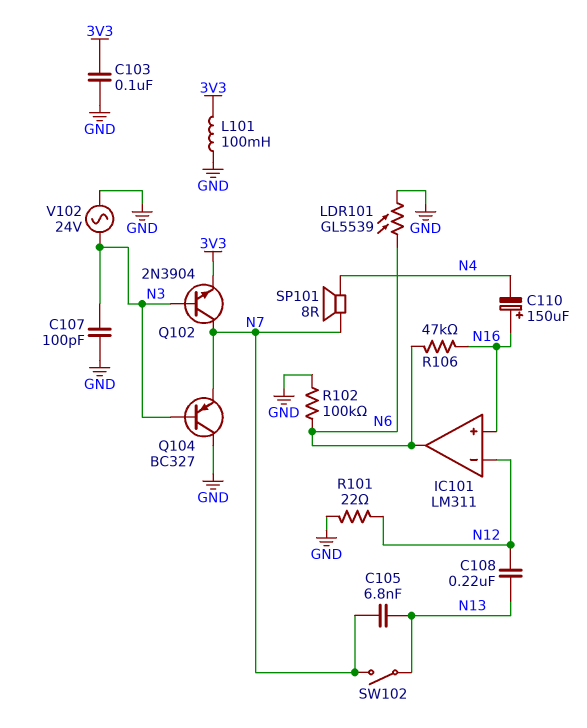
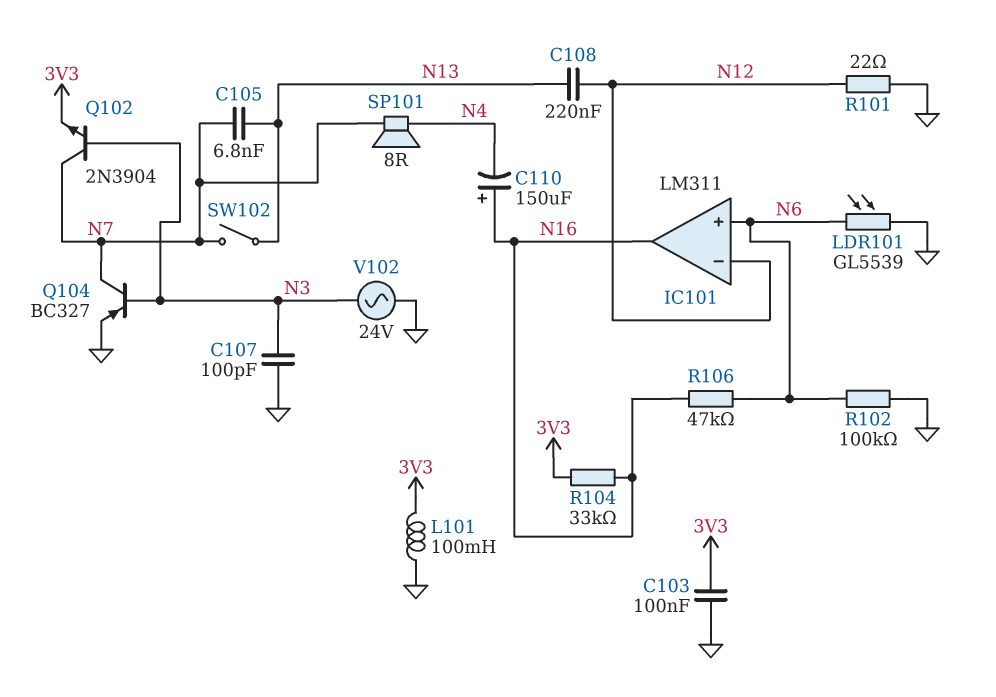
IC101 pin in+: N16 -> N6
IC101 pin out: N6 -> N16
Q104: PNP BC327 (B N3, C GND, E N7) -> PNP BC327 (B N3, C N7, E GND)
R104: none -> 33k (3V3, N16)

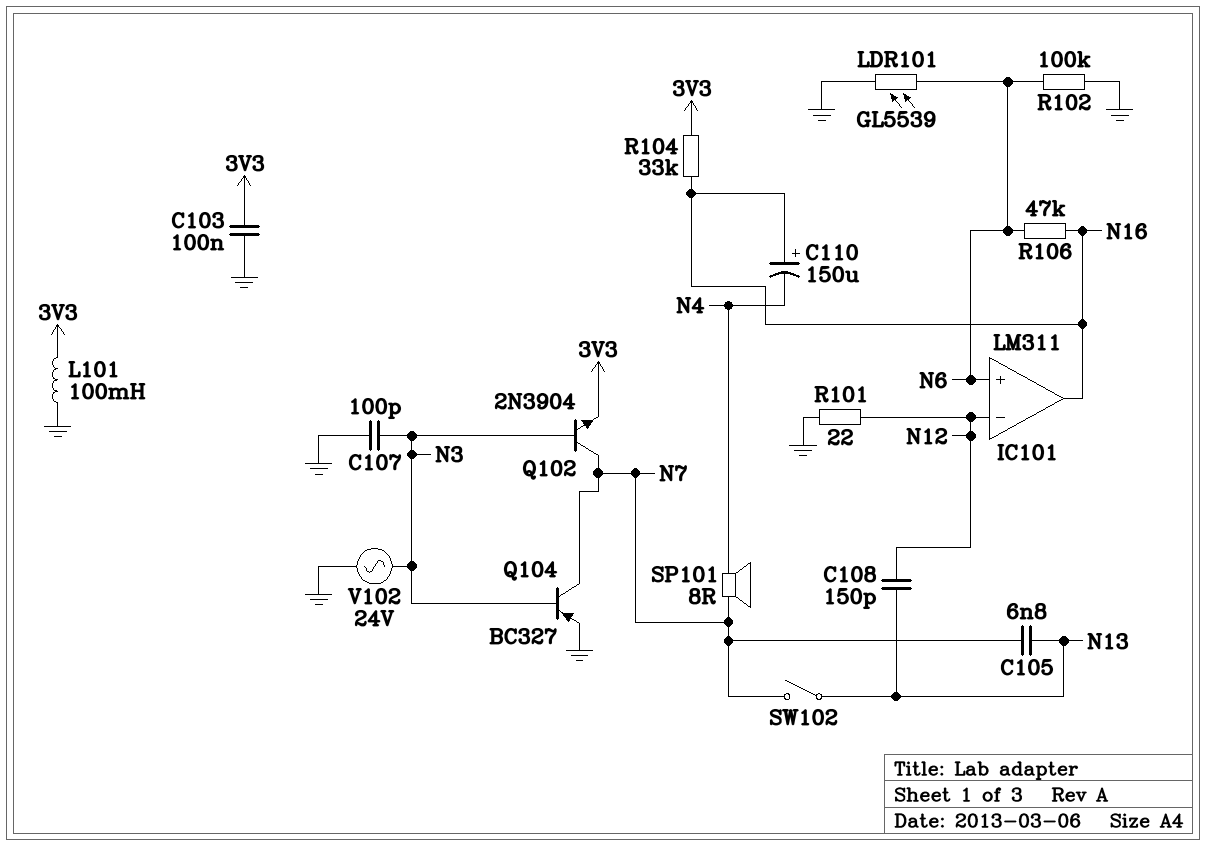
C108: 220nF (N12, N13) -> 150pF (N12, N13)

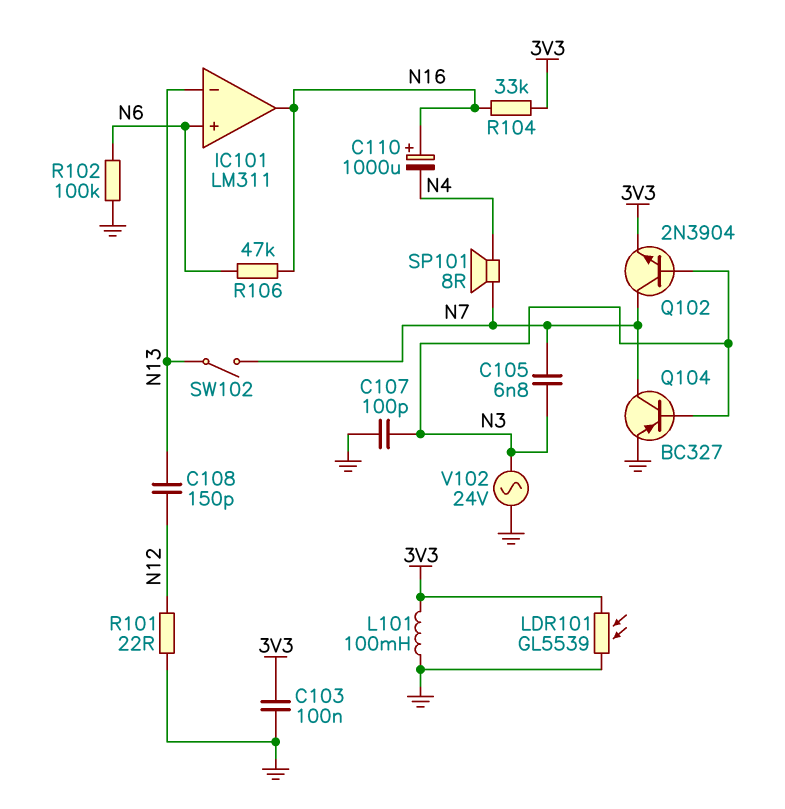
C105: 6.8nF (N7, N13) -> 6.8nF (N3, N7)
C110: 150uF (plus N16, minus N4) -> 1000uF (plus N16, minus N4)
IC101 pin in-: N12 -> N13
LDR101: GL5539 (GND, N6) -> GL5539 (3V3, GND)

